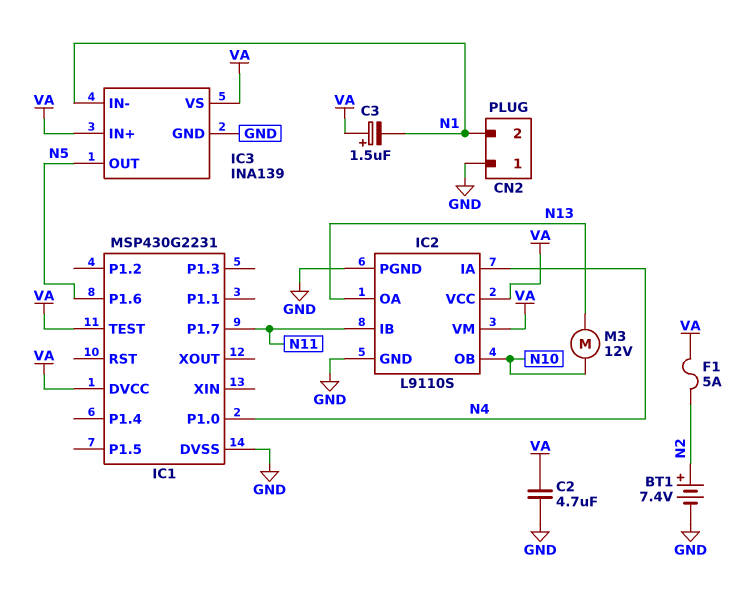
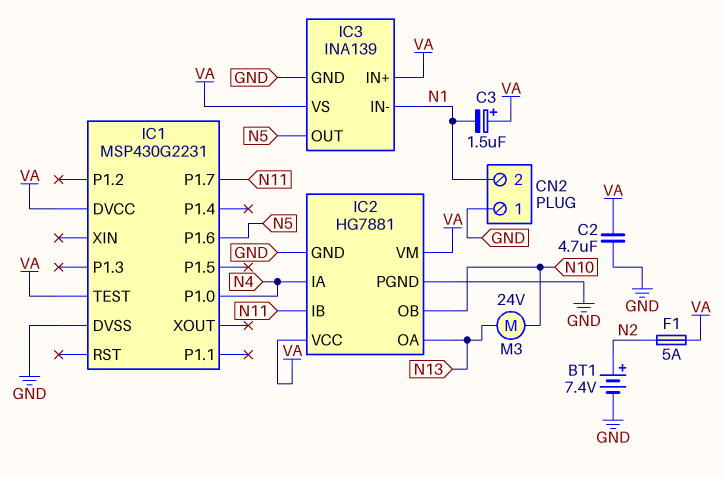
IC2: L9110S -> HG7881
M3: motor 12V (N10, N13) -> motor 24V (N10, N13)

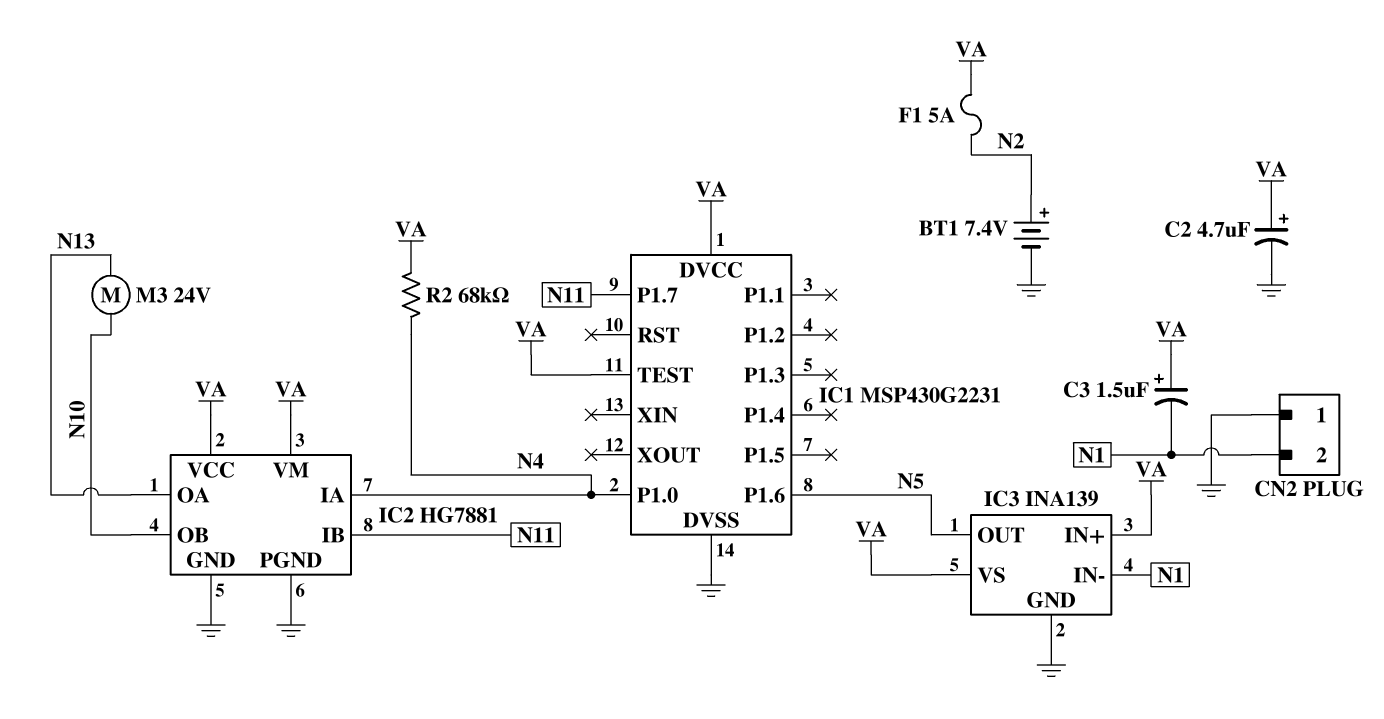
C2: 4.7uF (GND, VA) -> 4.7uF (plus VA, minus GND)
R2: none -> 68k (N4, VA)

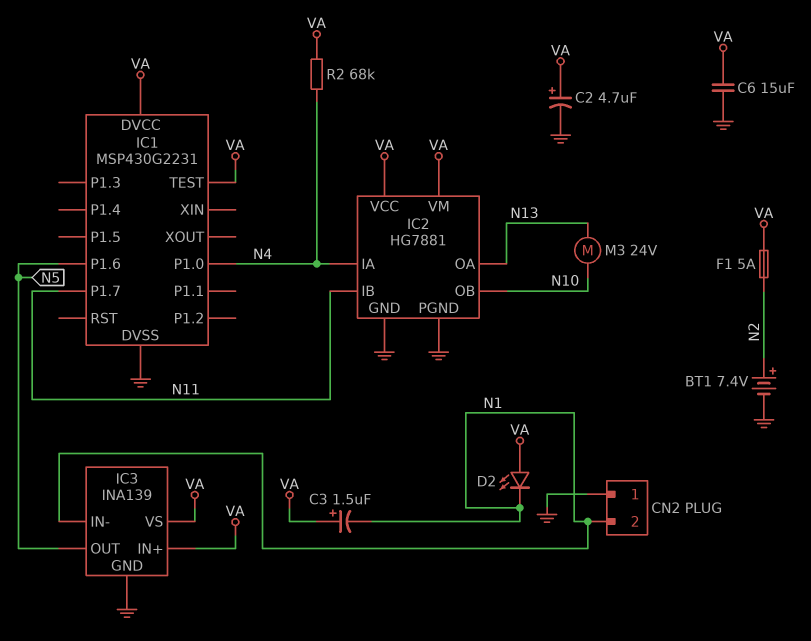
C6: none -> 15uF (GND, VA)
D2: none -> LED (A VA, K N1)

